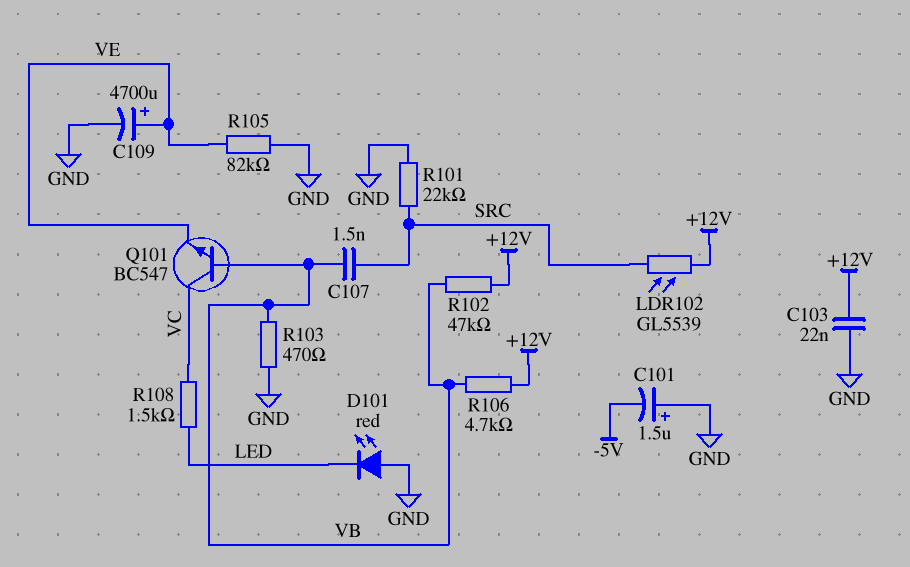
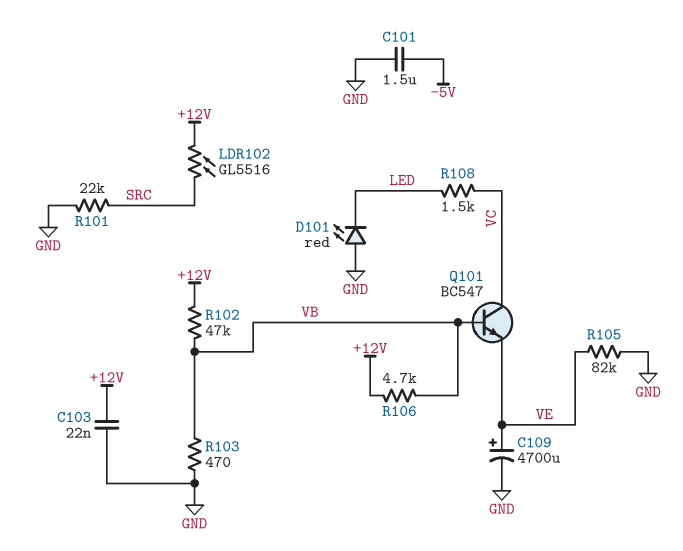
C101: 1.5uF (plus GND, minus -5V) -> 1.5uF (-5V, GND)
C107: 1.5nF (SRC, VB) -> none
LDR102: GL5539 (+12V, SRC) -> GL5516 (+12V, SRC)

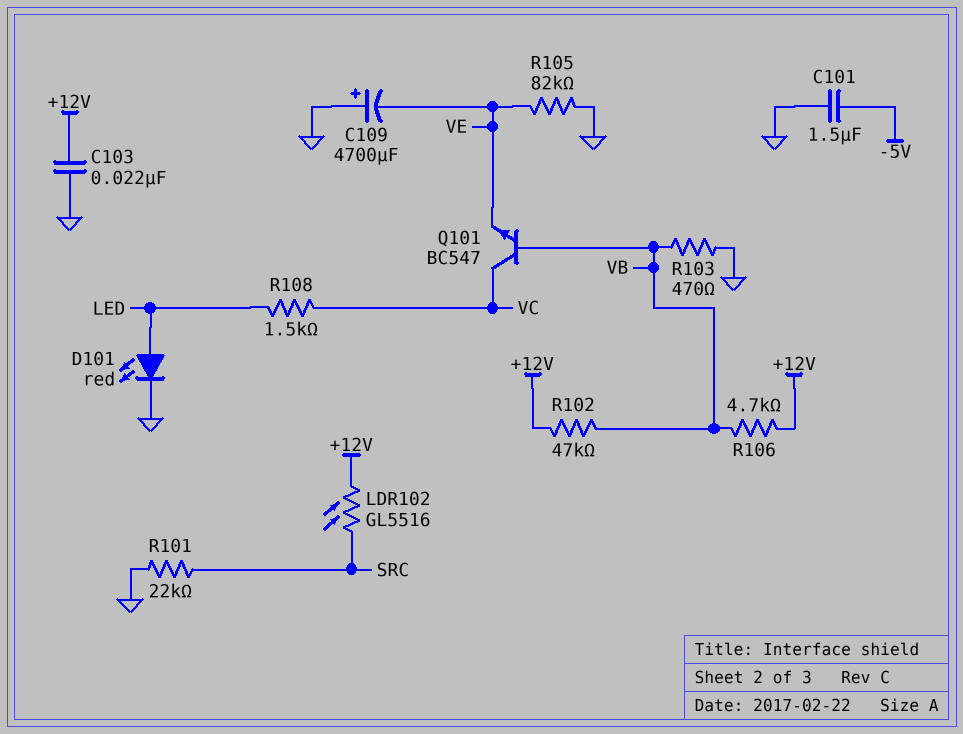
C109: 4700uF (plus VE, minus GND) -> 4700uF (plus GND, minus VE)
D101: LED red (A GND, K LED) -> LED red (A LED, K GND)

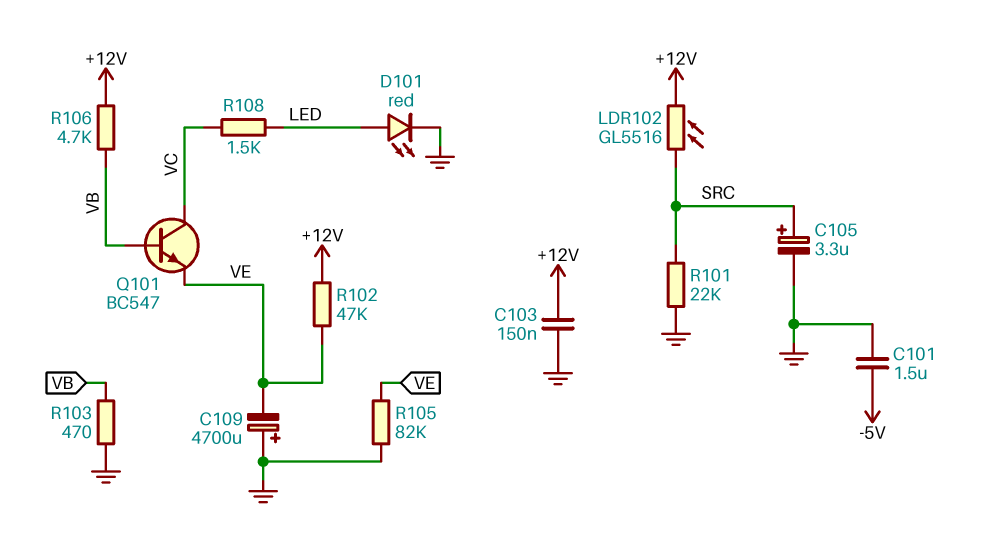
C103: 22nF (+12V, GND) -> 150nF (+12V, GND)
C105: none -> 3.3uF (plus SRC, minus GND)
R102: 47k (+12V, VB) -> 47k (+12V, VE)

